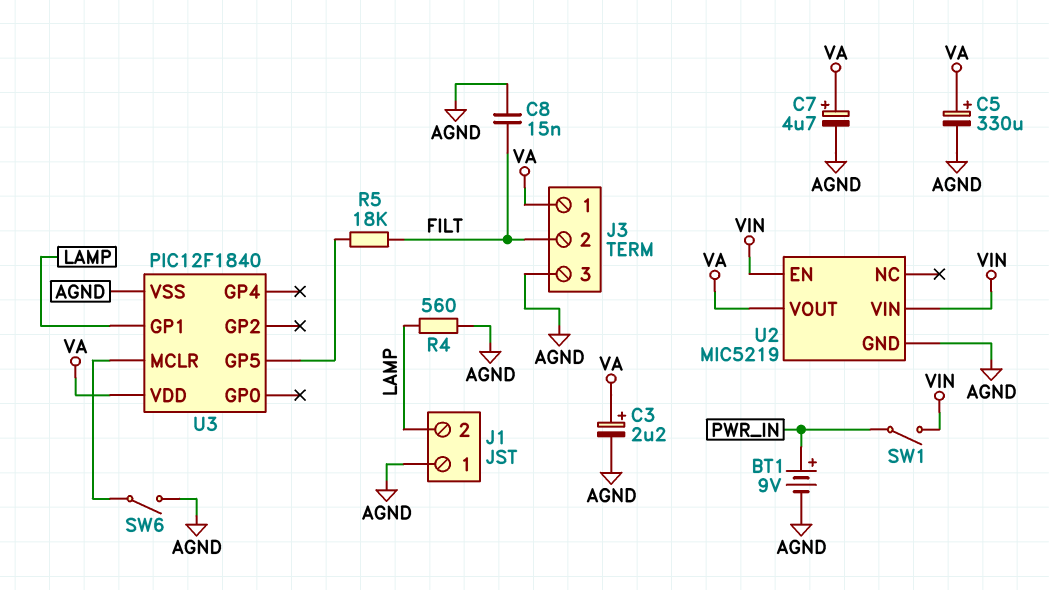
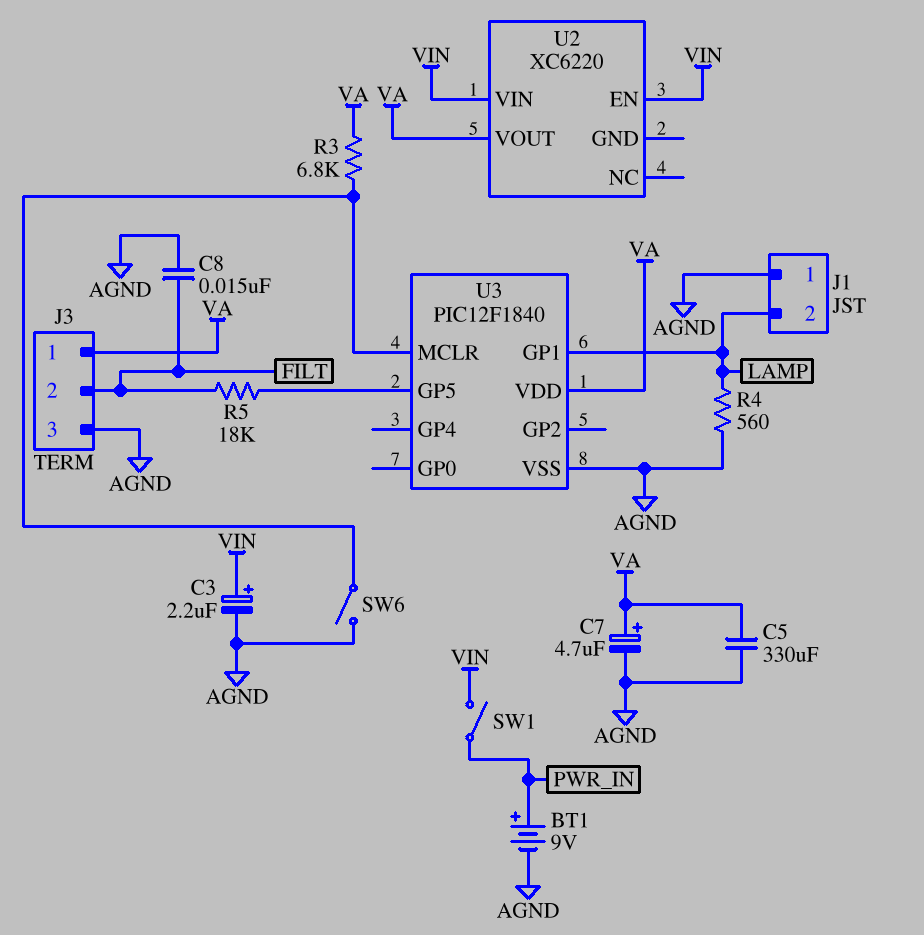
C3: 2.2uF (plus VA, minus AGND) -> 2.2uF (plus VIN, minus AGND)
C5: 330uF (plus VA, minus AGND) -> 330uF (AGND, VA)
R3: none -> 6.8k (U3/MCLR, VA)
U2: MIC5219 -> XC6220
U2 pin GND: AGND -> none

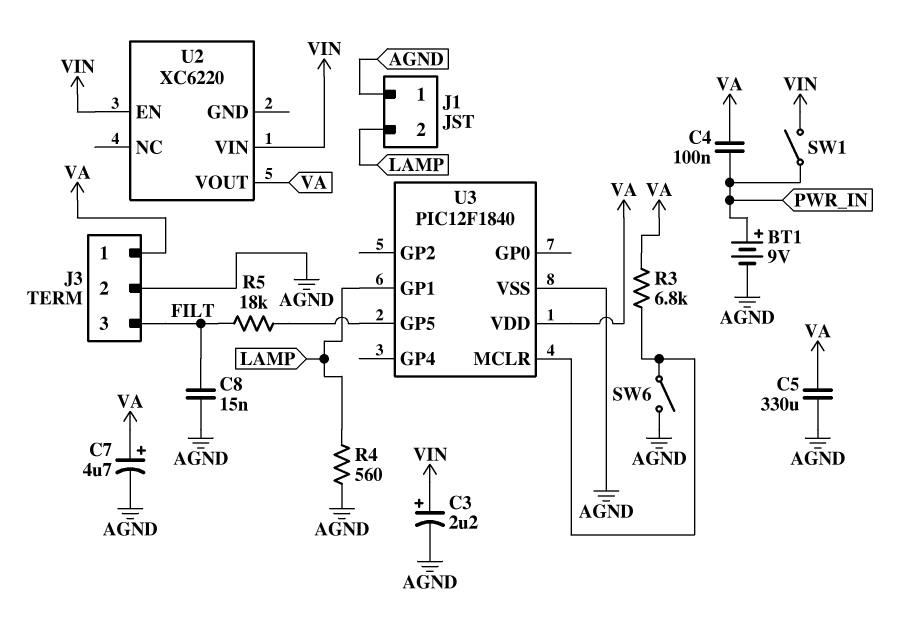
C4: none -> 100nF (PWR_IN, VA)
J3 pin 2: FILT -> AGND
J3 pin 3: AGND -> FILT

